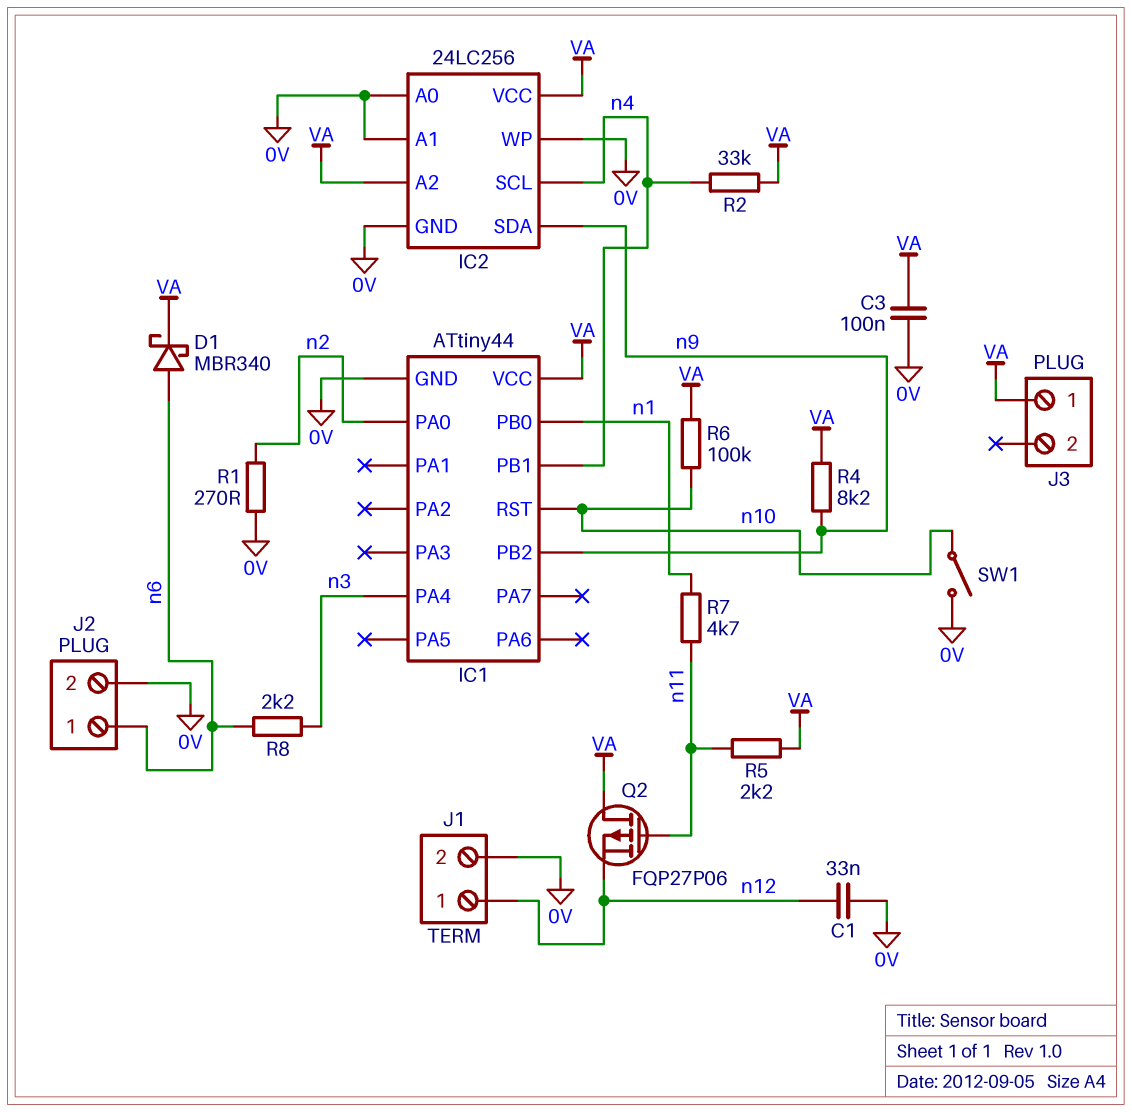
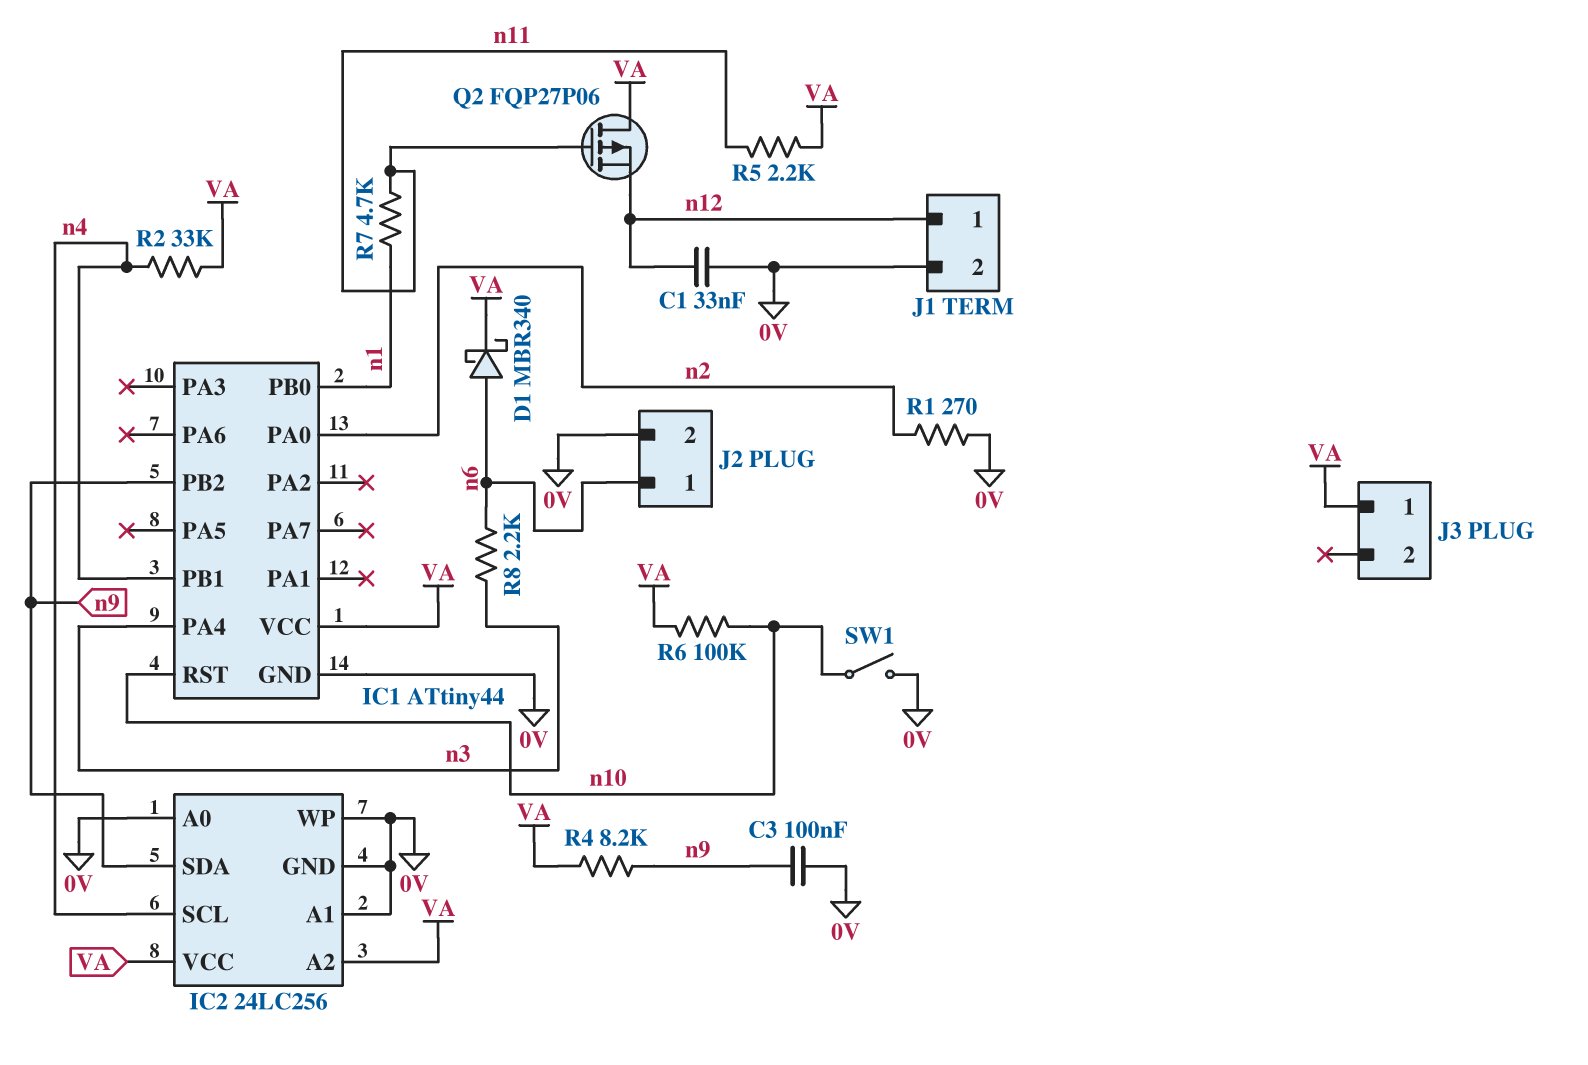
C3: 100nF (0V, VA) -> 100nF (0V, n9)

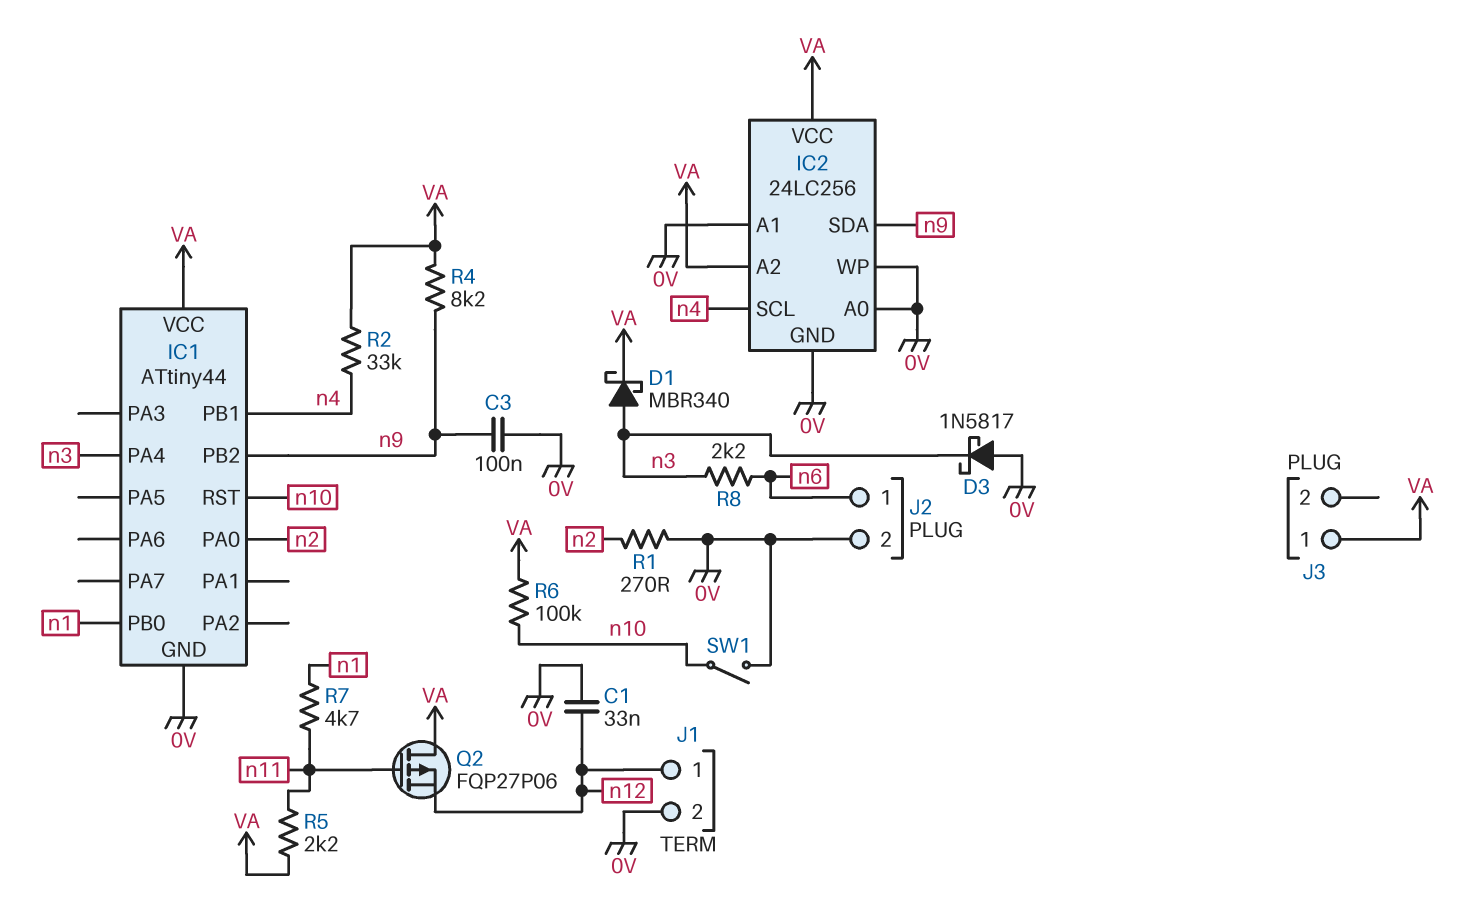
D1: schottky MBR340 (A n6, K VA) -> schottky MBR340 (A n3, K VA)
D3: none -> schottky 1N5817 (A 0V, K n3)

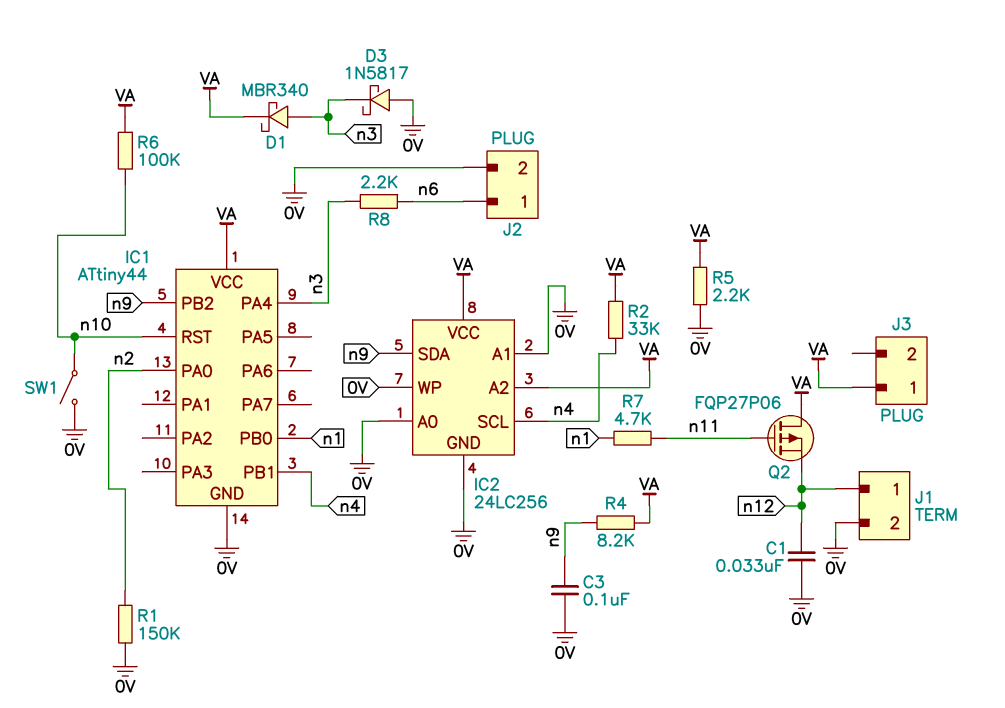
R1: 270 (0V, n2) -> 150k (0V, n2)
R5: 2.2k (VA, n11) -> 2.2k (0V, VA)

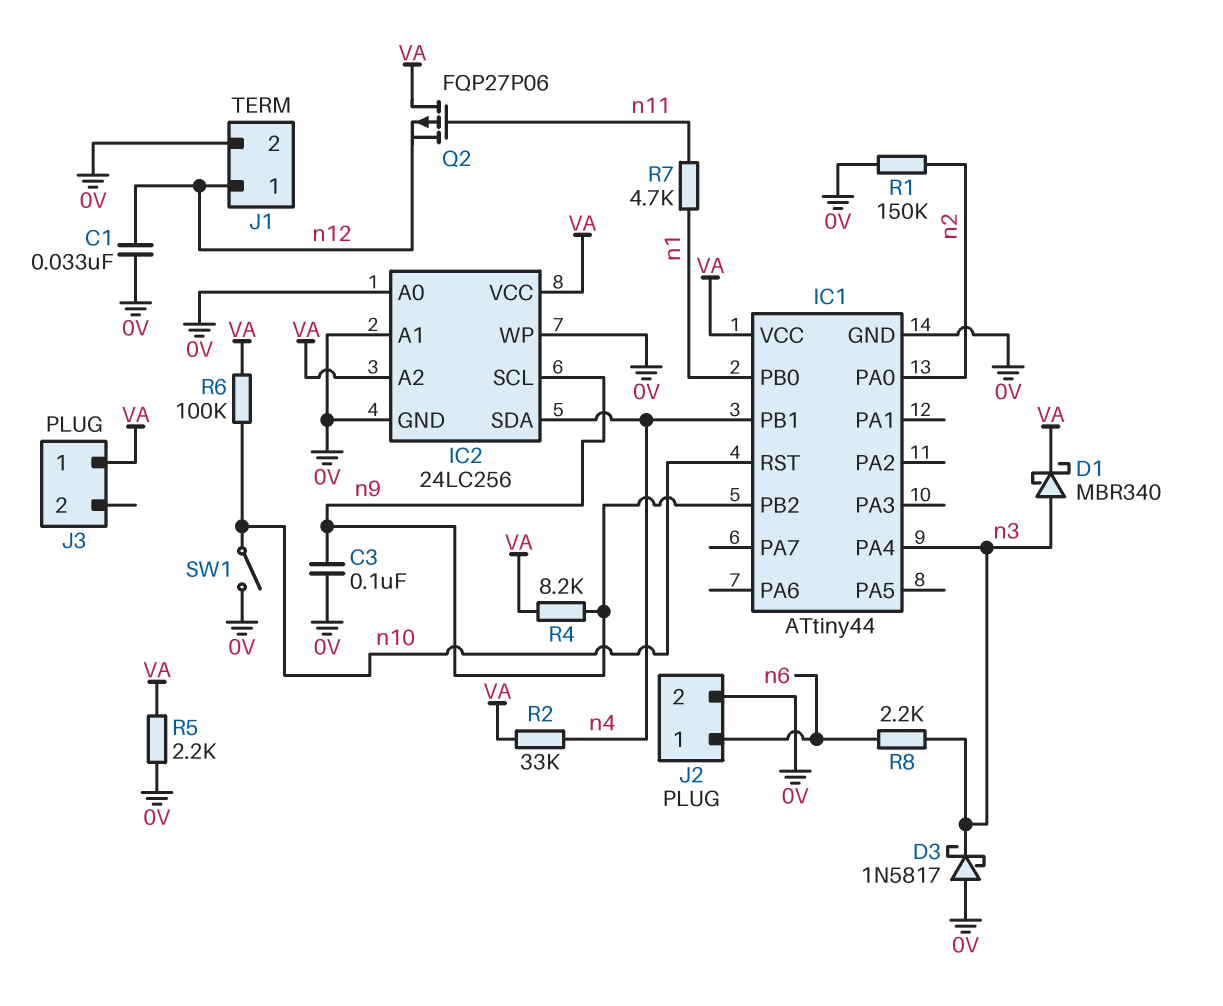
IC2 pin SCL: n4 -> n9
IC2 pin SDA: n9 -> n4

